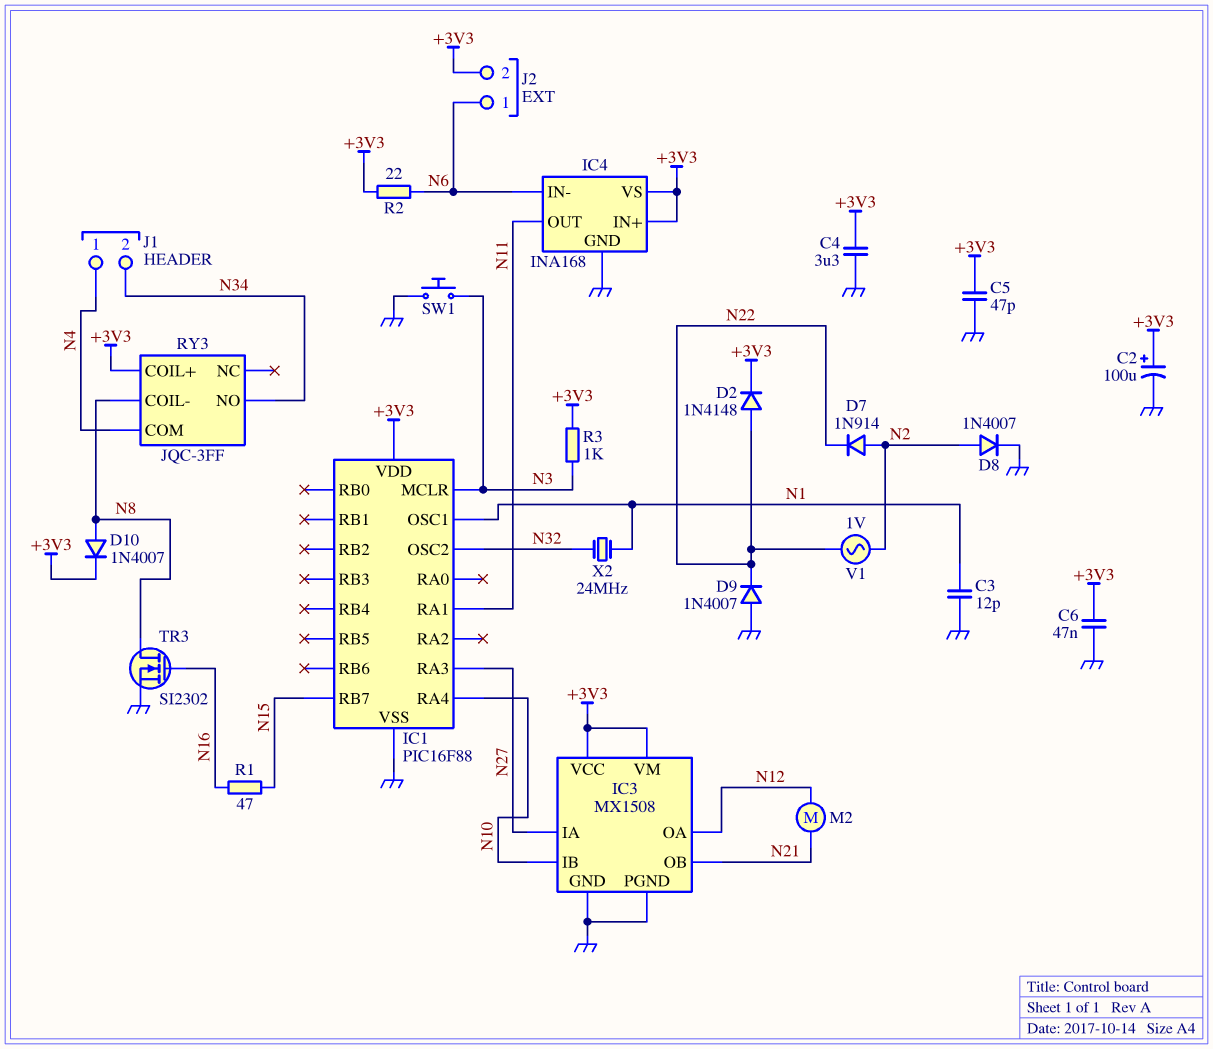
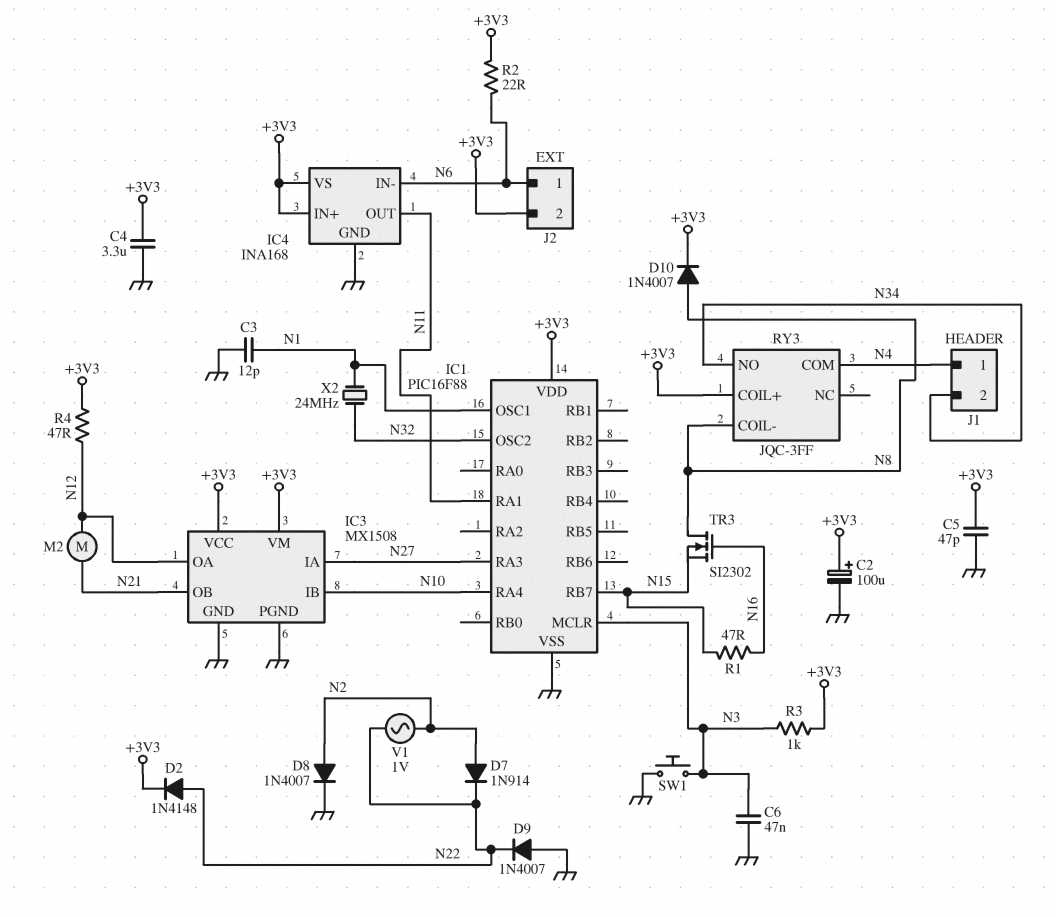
C6: 47nF (+3V3, GND) -> 47nF (GND, N3)
R4: none -> 47 (+3V3, N12)
TR3: NMOS SI2302 (G N16, D N8, S GND) -> NMOS SI2302 (G N16, D N8, S N15)

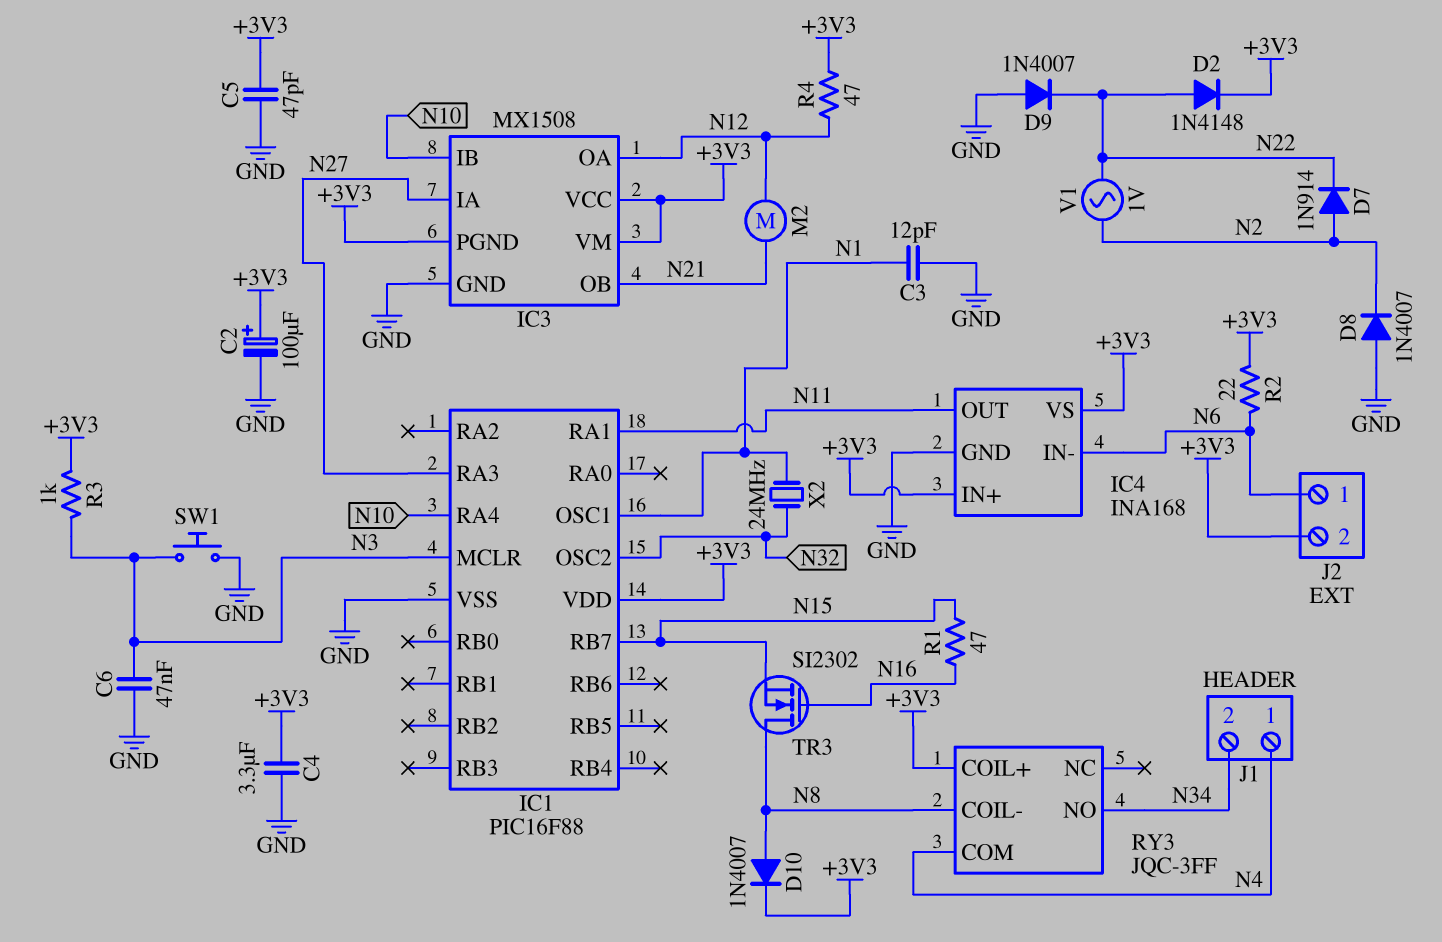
D8: diode 1N4007 (A N2, K GND) -> diode 1N4007 (A GND, K N2)
IC3 pin PGND: GND -> +3V3

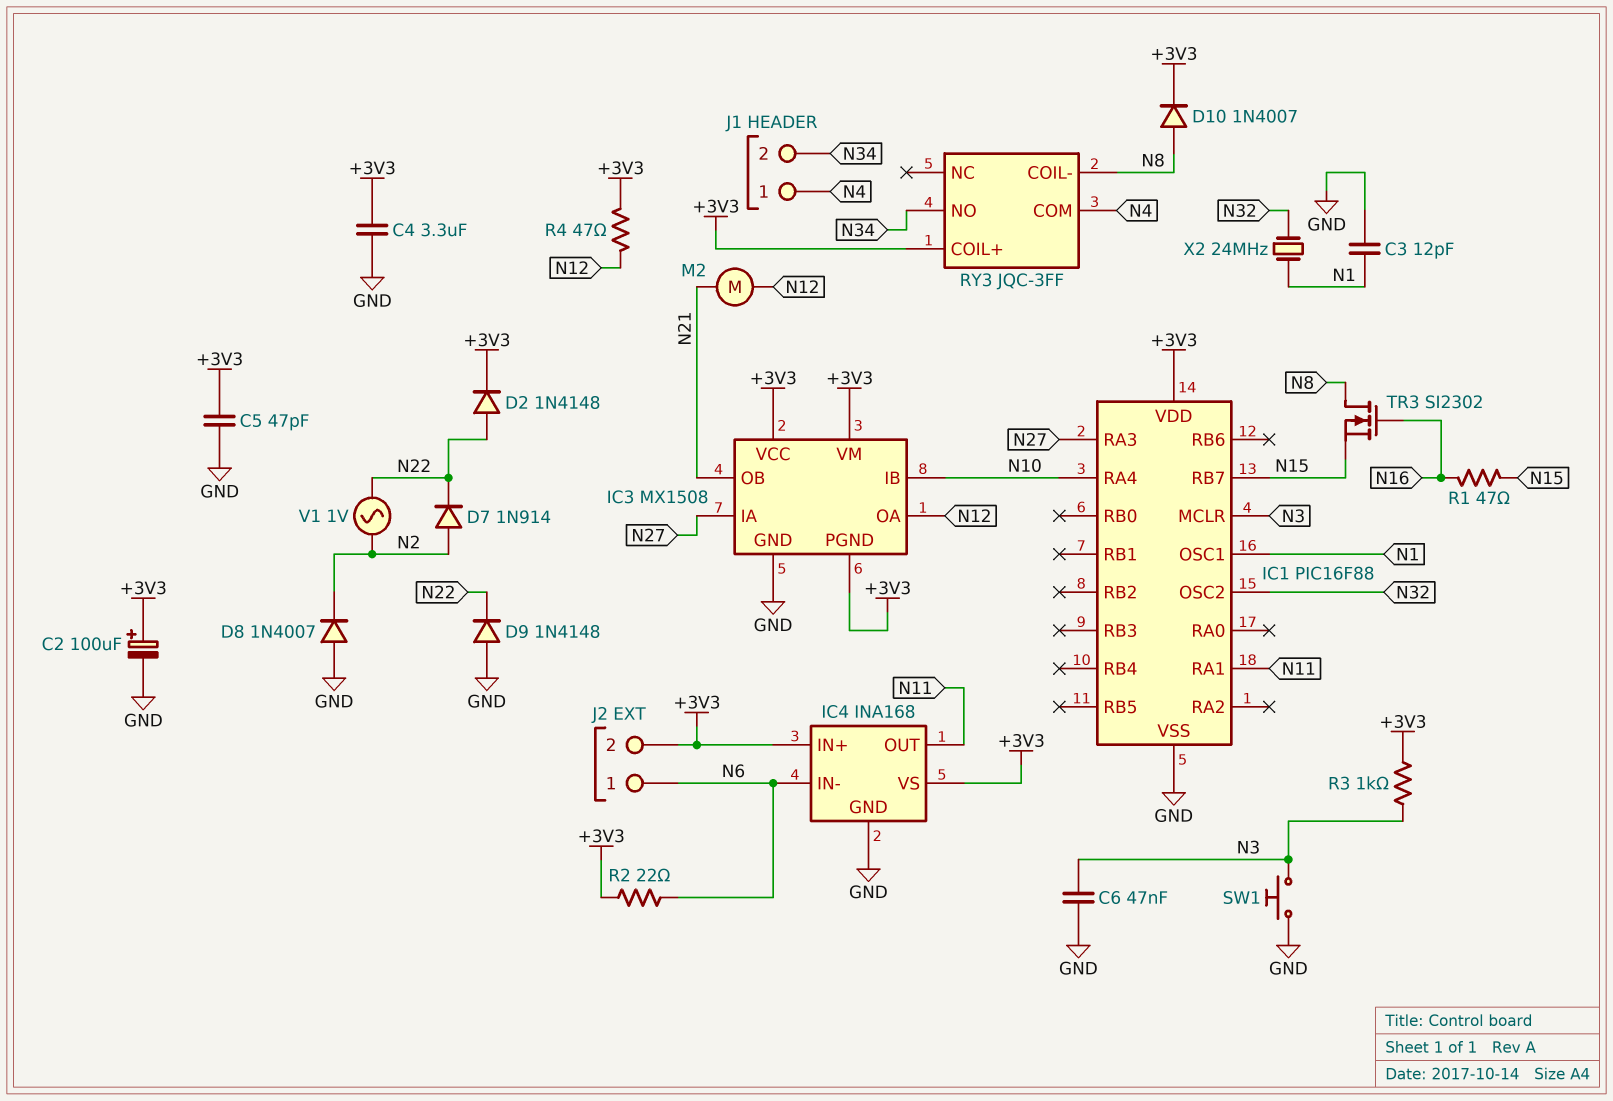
D9: diode 1N4007 (A GND, K N22) -> diode 1N4148 (A GND, K N22)

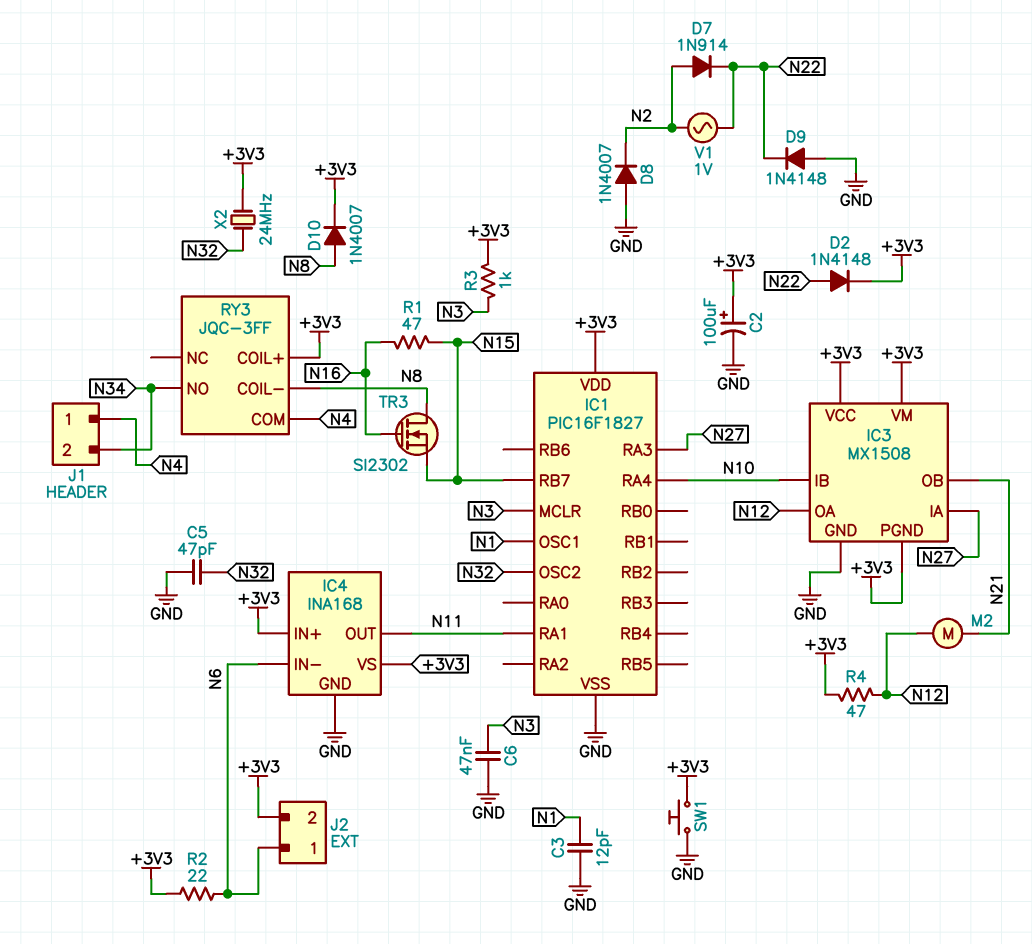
C4: 3.3uF (+3V3, GND) -> none
C5: 47pF (+3V3, GND) -> 47pF (GND, N32)
IC1: PIC16F88 -> PIC16F1827
SW1: button (GND, N3) -> button (+3V3, GND)
X2: 24MHz (N1, N32) -> 24MHz (+3V3, N32)

